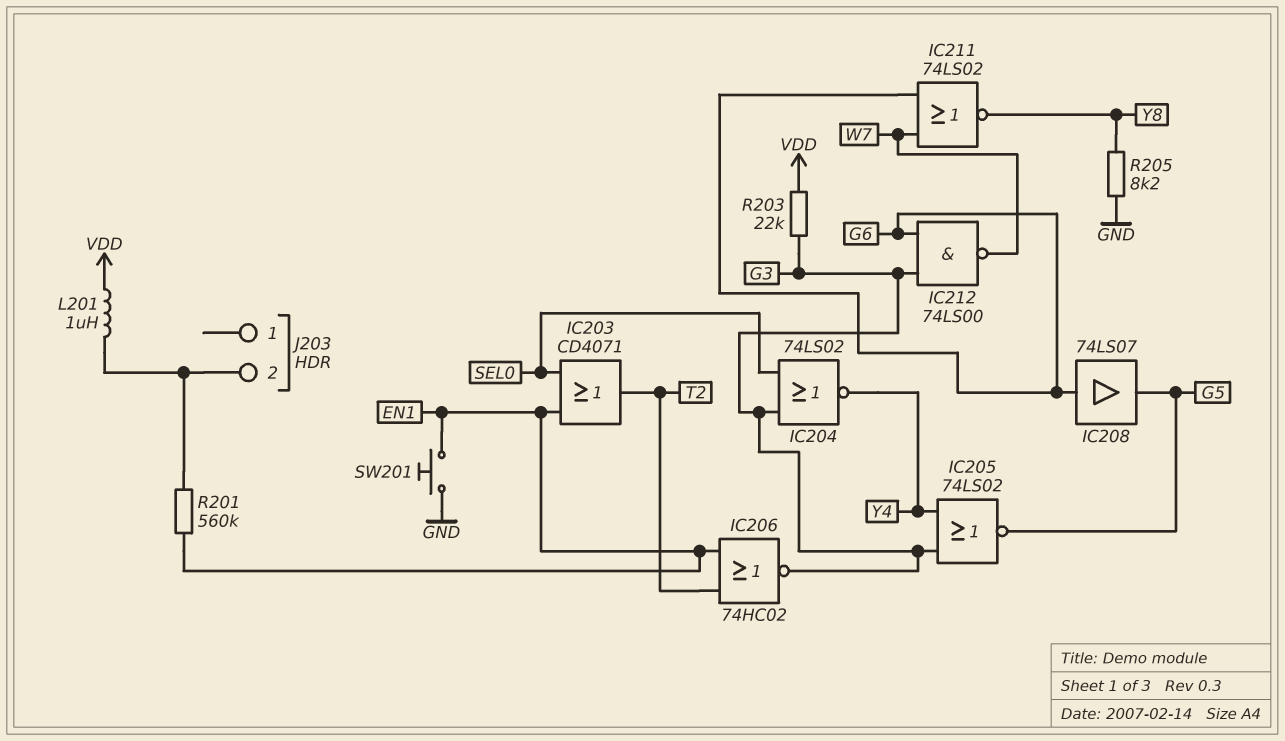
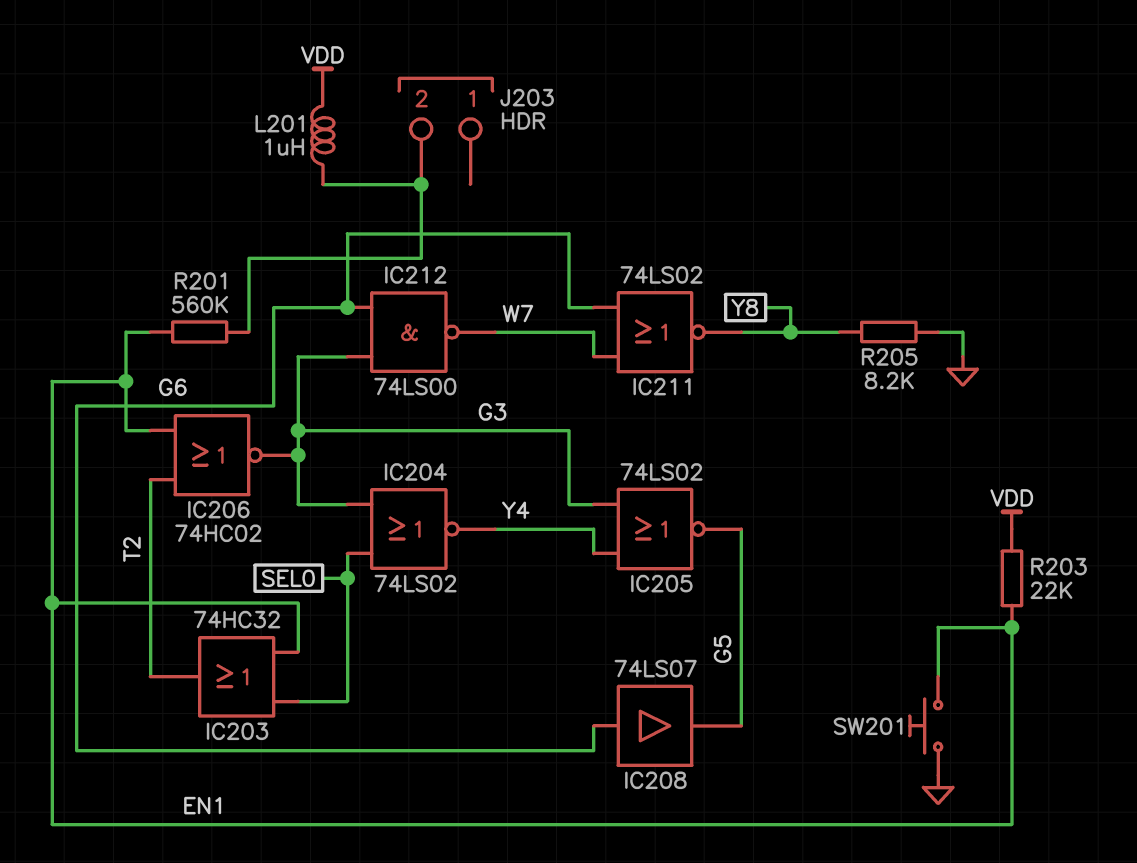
IC203: OR CD4071 (in EN1, in SEL0, out T2) -> OR 74HC32 (in EN1, in SEL0, out T2)
R203: 22k (G3, VDD) -> 22k (EN1, VDD)

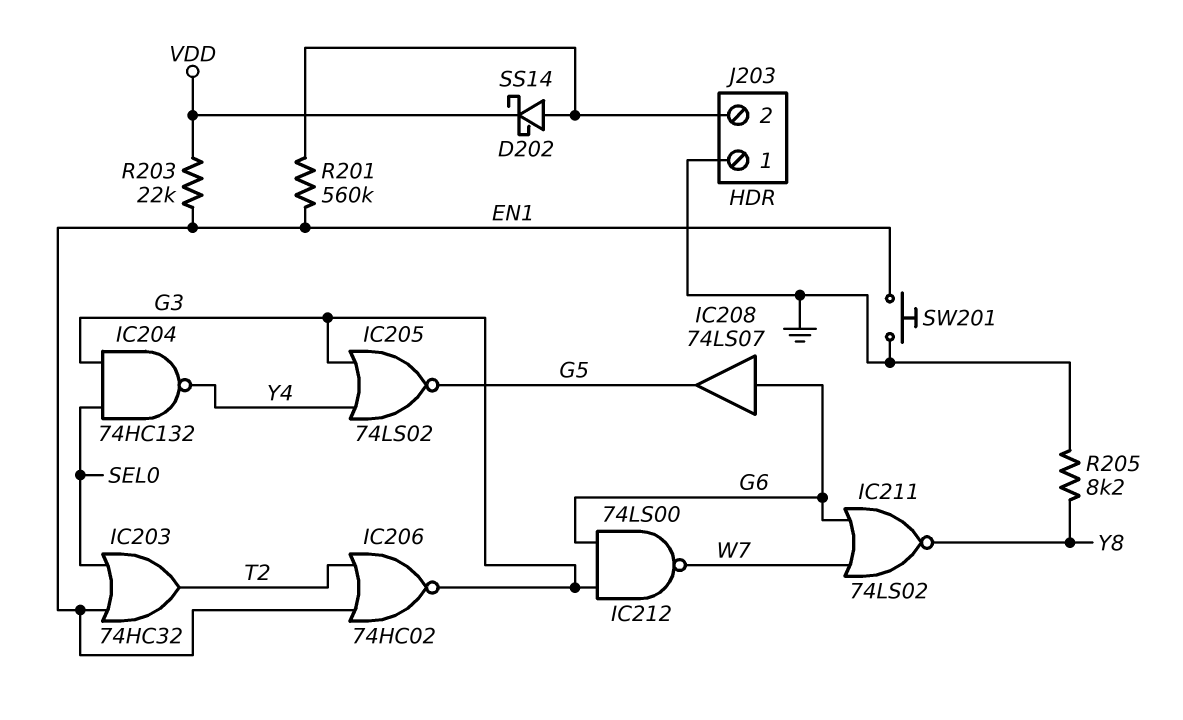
D202: none -> schottky SS14 (A J203/2, K VDD)
IC204: NOR 74LS02 (in G3, in SEL0, out Y4) -> NAND 74HC132 (in G3, in SEL0, out Y4)
J203 pin 1: none -> GND
L201: 1uH (J203/2, VDD) -> none

